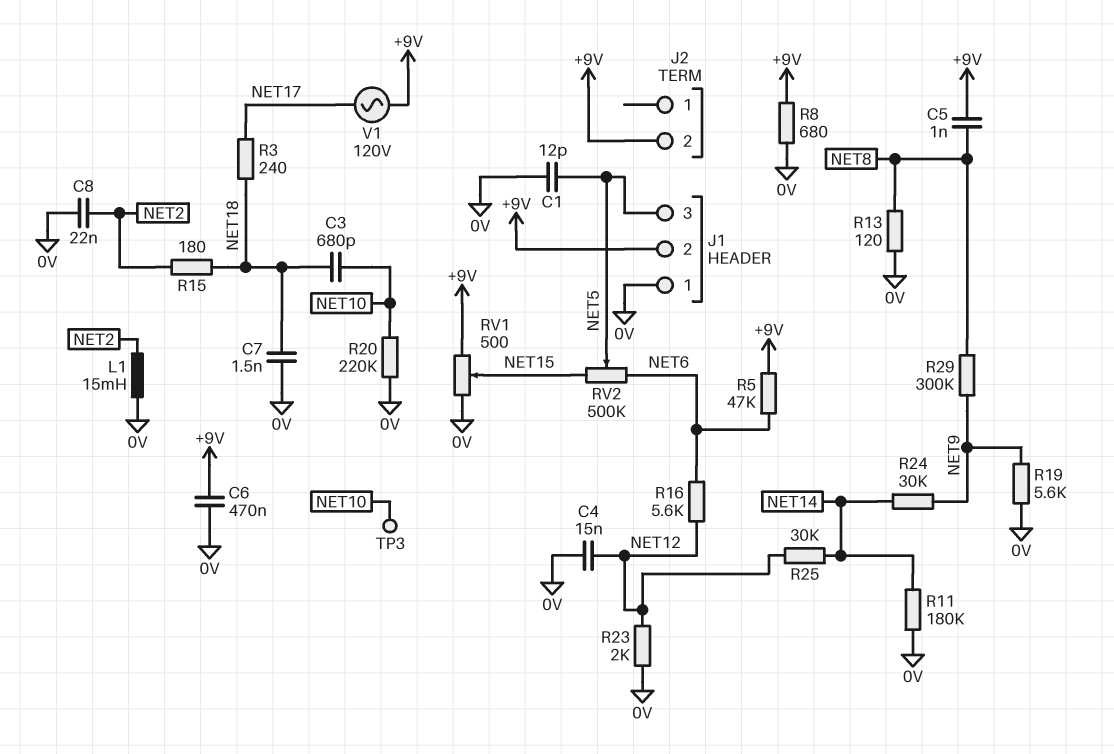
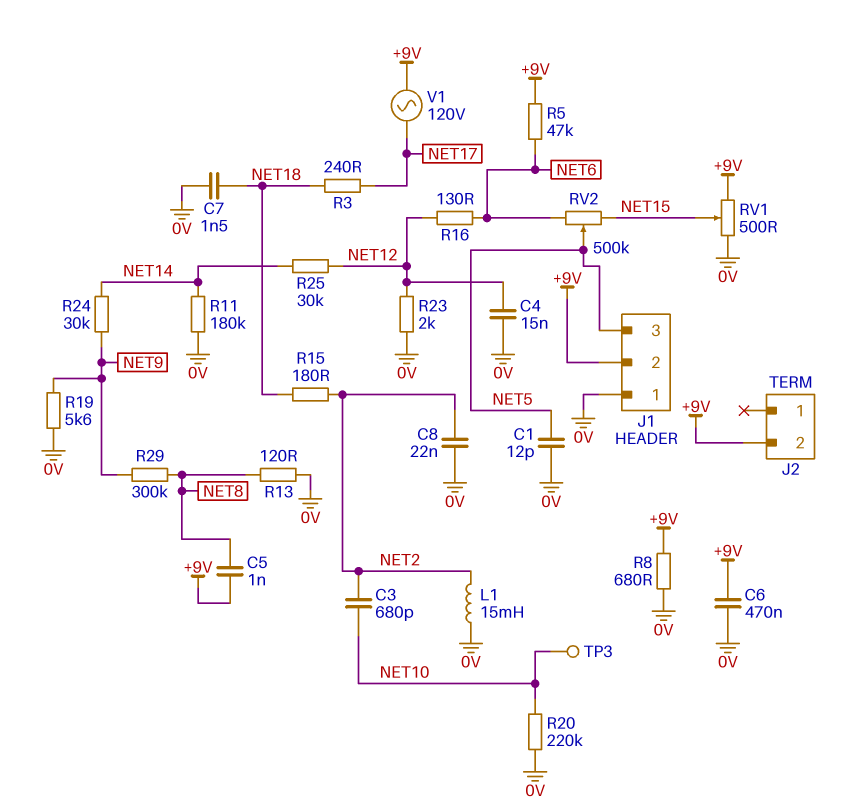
C3: 680pF (NET10, NET18) -> 680pF (NET2, NET10)
R16: 5.6k (NET6, NET12) -> 130 (NET6, NET12)

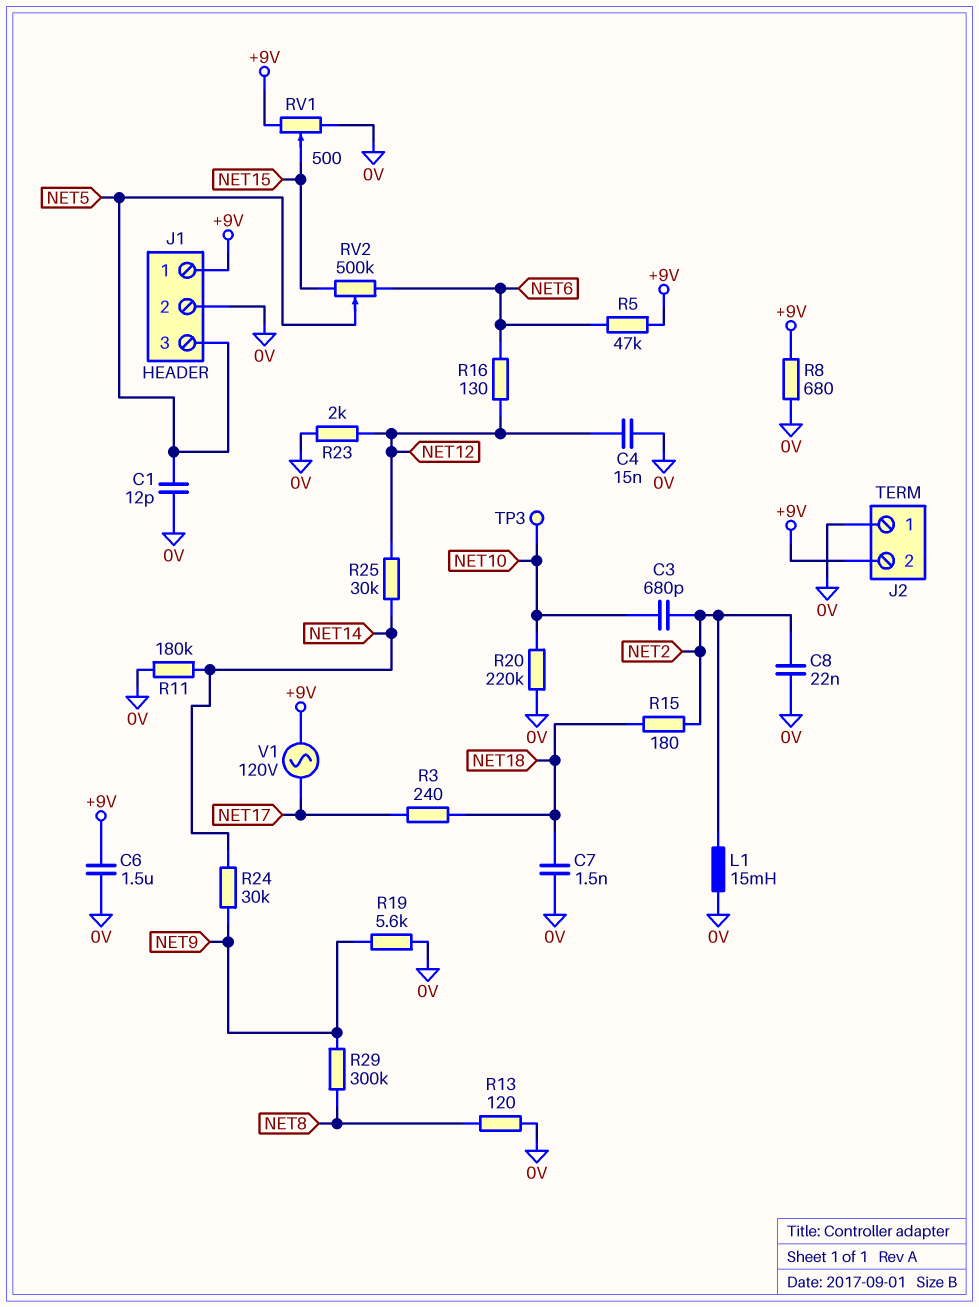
C5: 1nF (+9V, NET8) -> none
C6: 470nF (+9V, 0V) -> 1.5uF (+9V, 0V)
J1 pin 1: 0V -> +9V
J1 pin 2: +9V -> 0V
J2 pin 1: none -> 0V

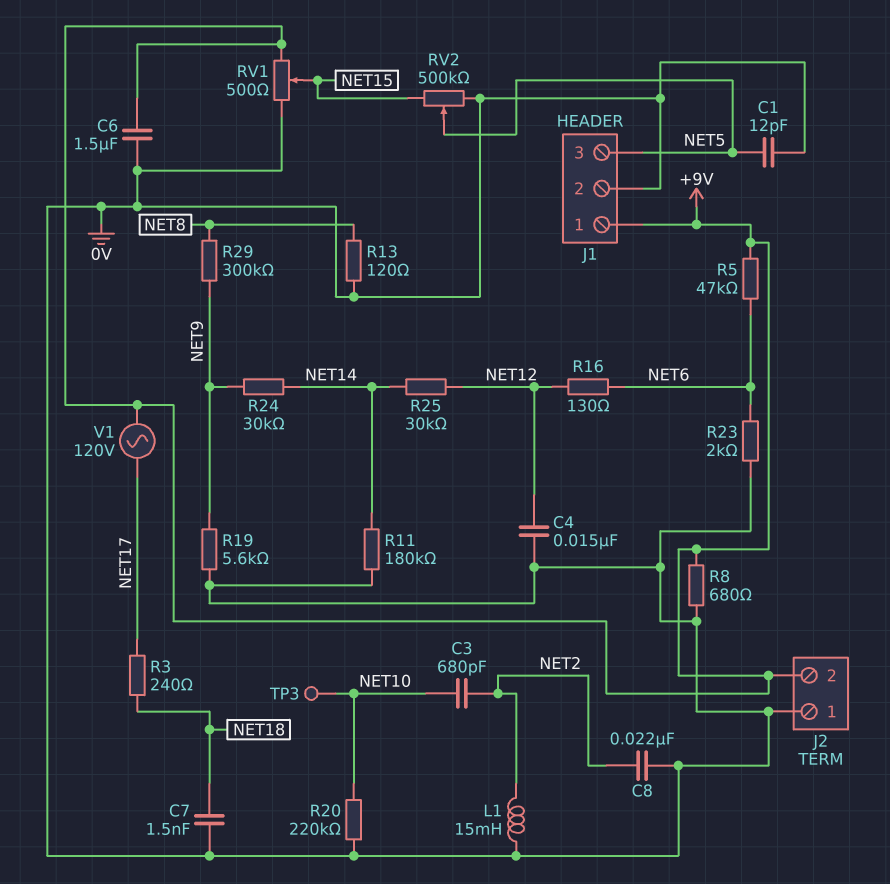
R15: 180 (NET2, NET18) -> none
R23: 2k (0V, NET12) -> 2k (0V, NET6)
RV2: 500k (NET6, NET15, wiper NET5) -> 500k (0V, NET15, wiper NET5)

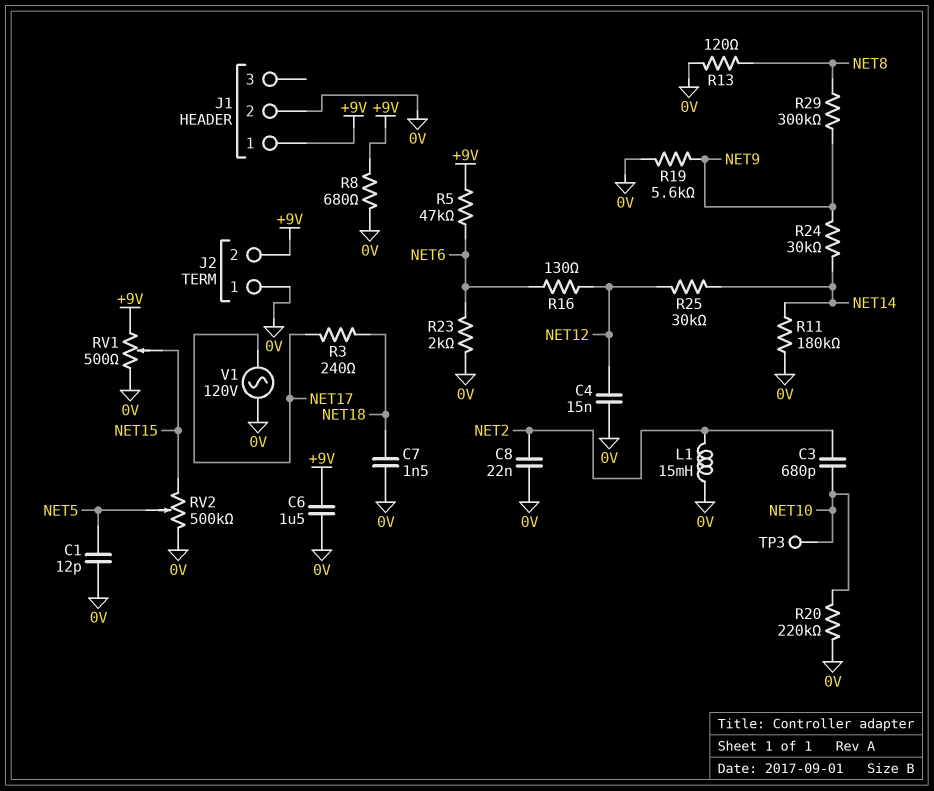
J1 pin 3: NET5 -> none
V1: AC 120V (+9V, NET17) -> AC 120V (0V, NET17)

